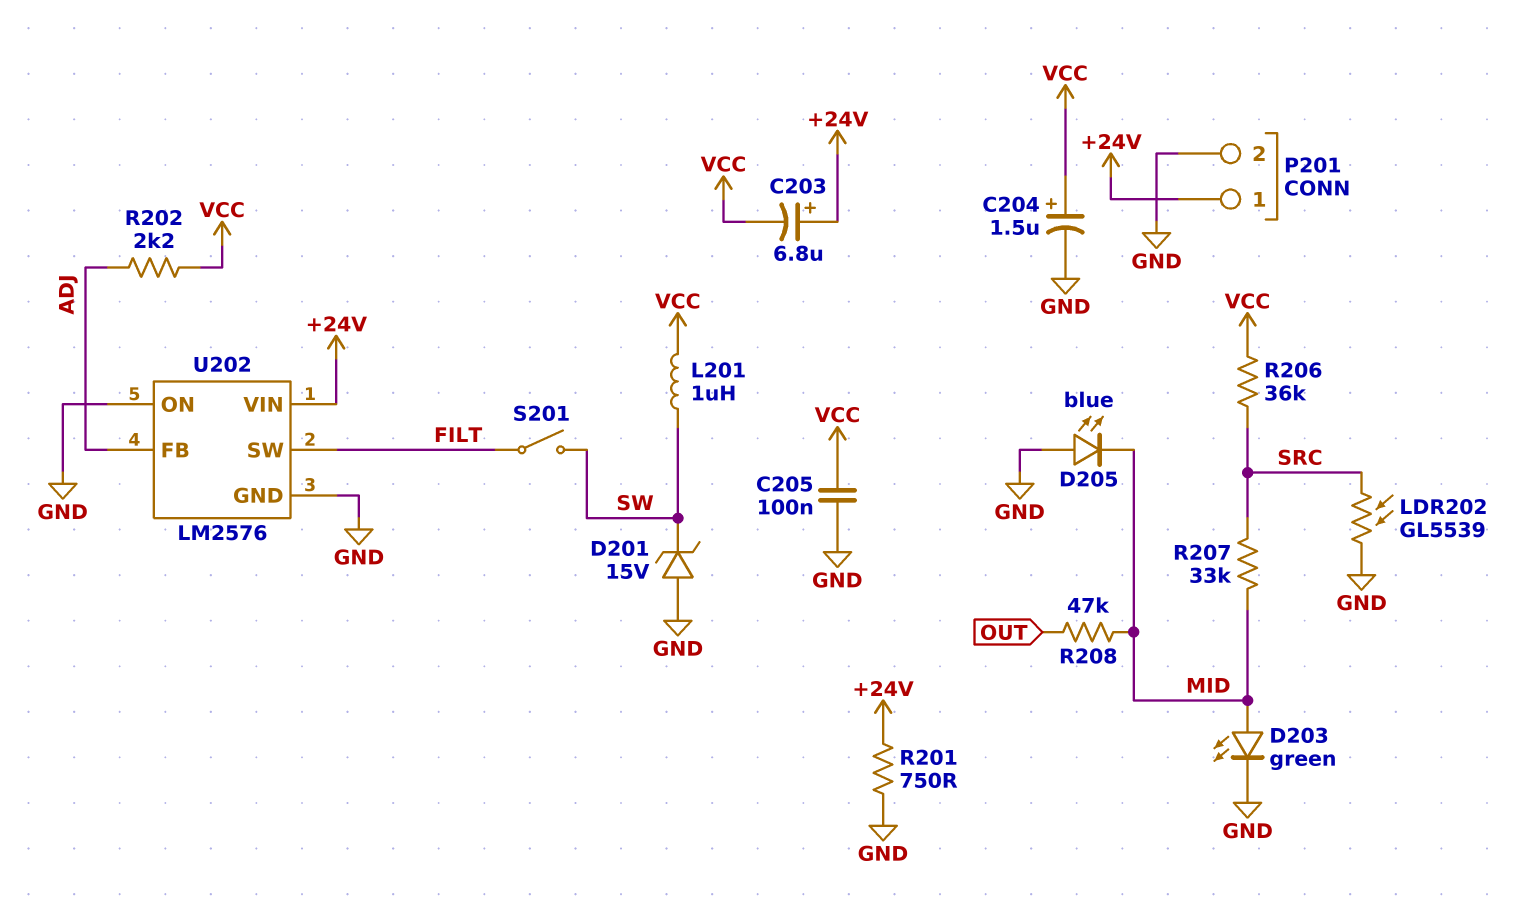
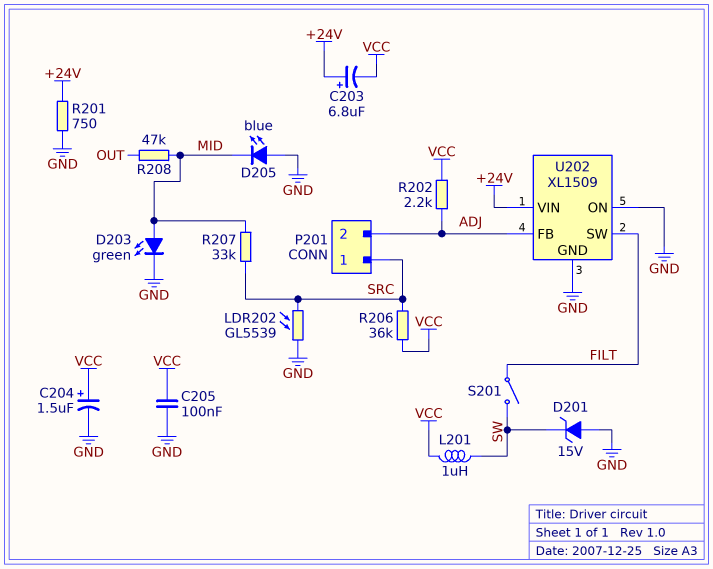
P201 pin 1: +24V -> SRC
P201 pin 2: GND -> ADJ
U202: LM2576 -> XL1509

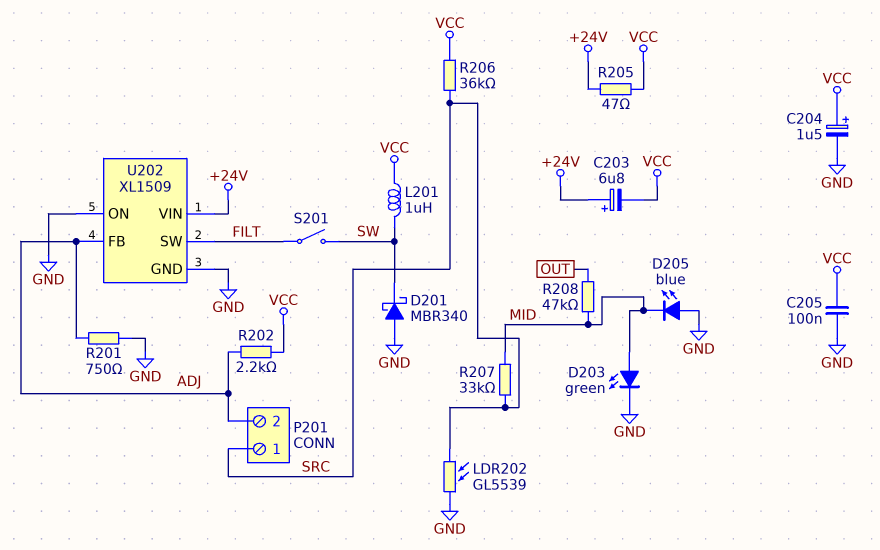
D201: zener 15V (A GND, K SW) -> schottky MBR340 (A GND, K SW)
R201: 750 (+24V, GND) -> 750 (ADJ, GND)
R205: none -> 47 (+24V, VCC)

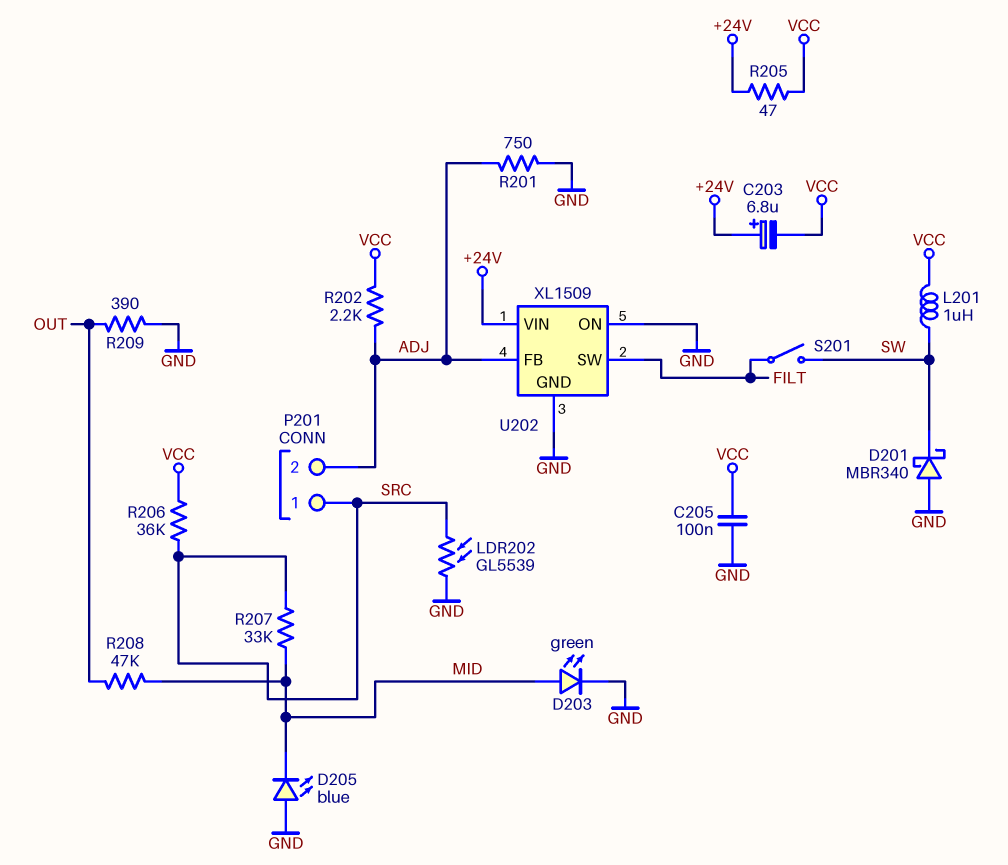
C204: 1.5uF (plus VCC, minus GND) -> none
R209: none -> 390 (GND, OUT)

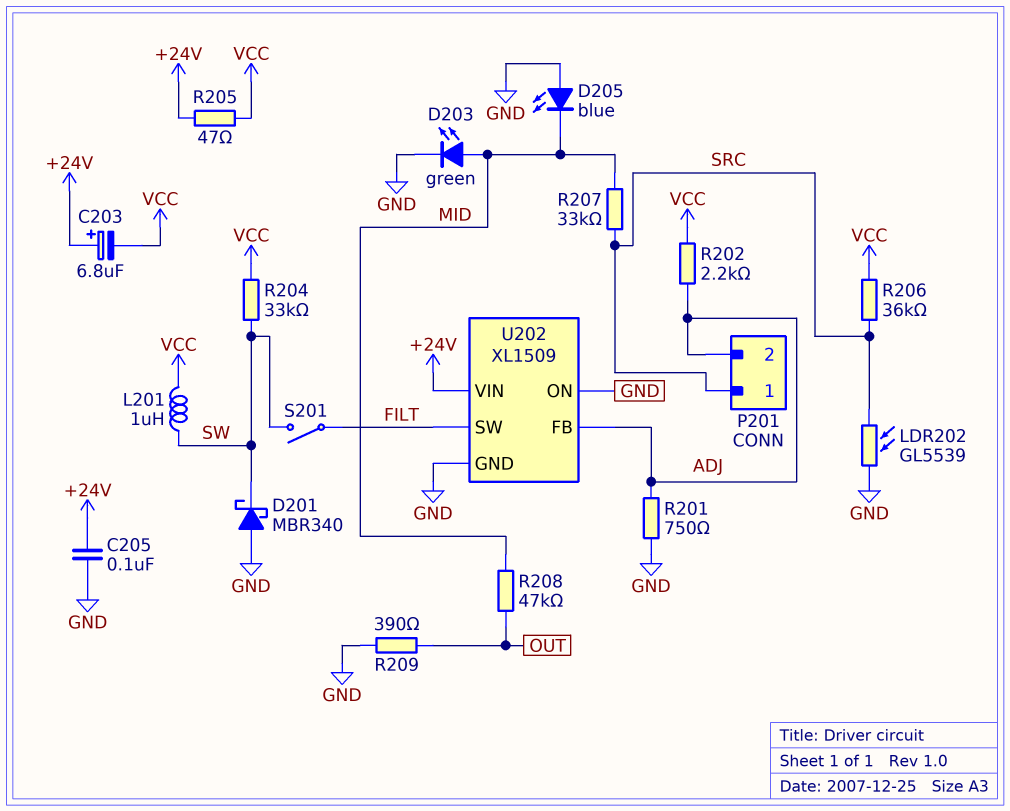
C205: 100nF (GND, VCC) -> 100nF (+24V, GND)
R204: none -> 33k (SW, VCC)

